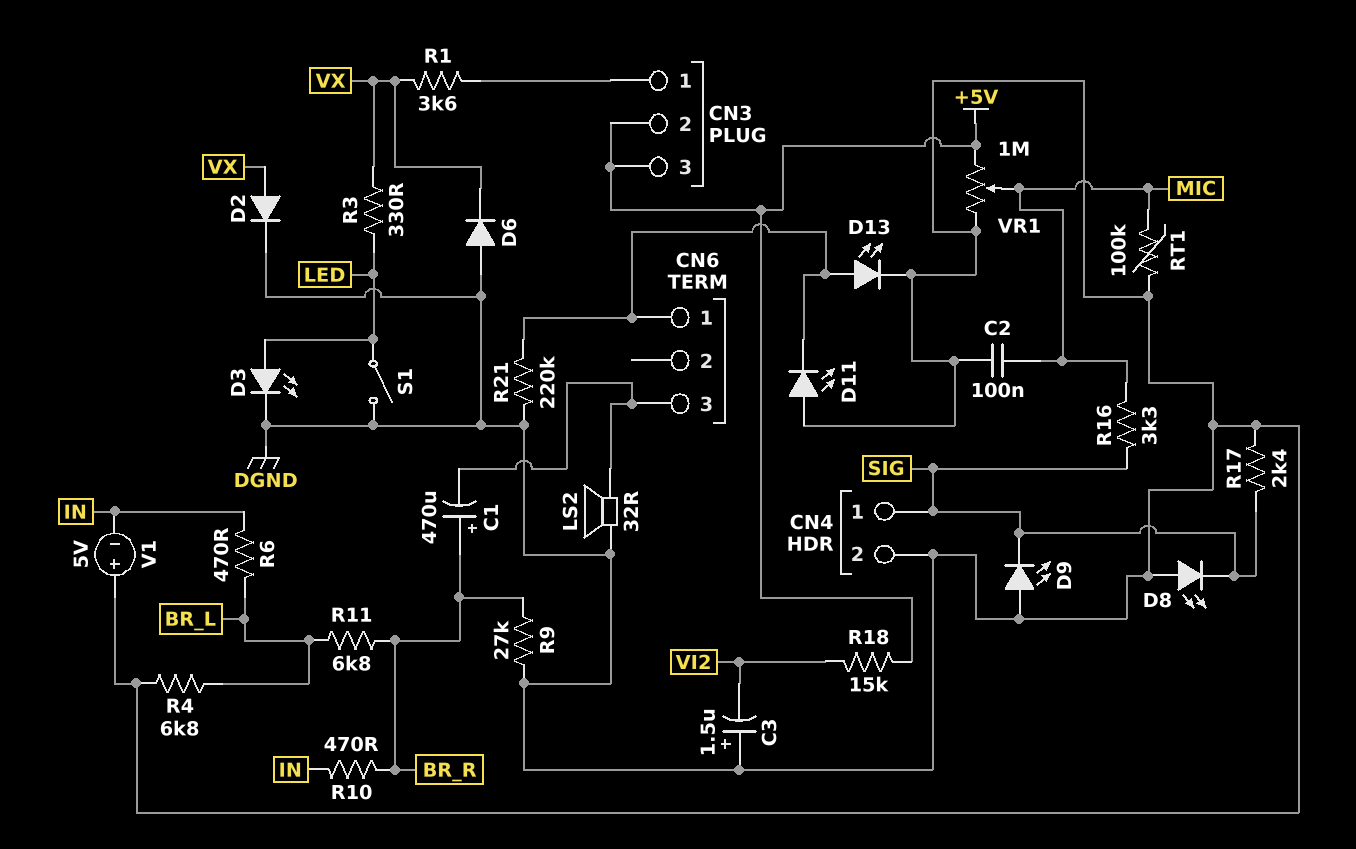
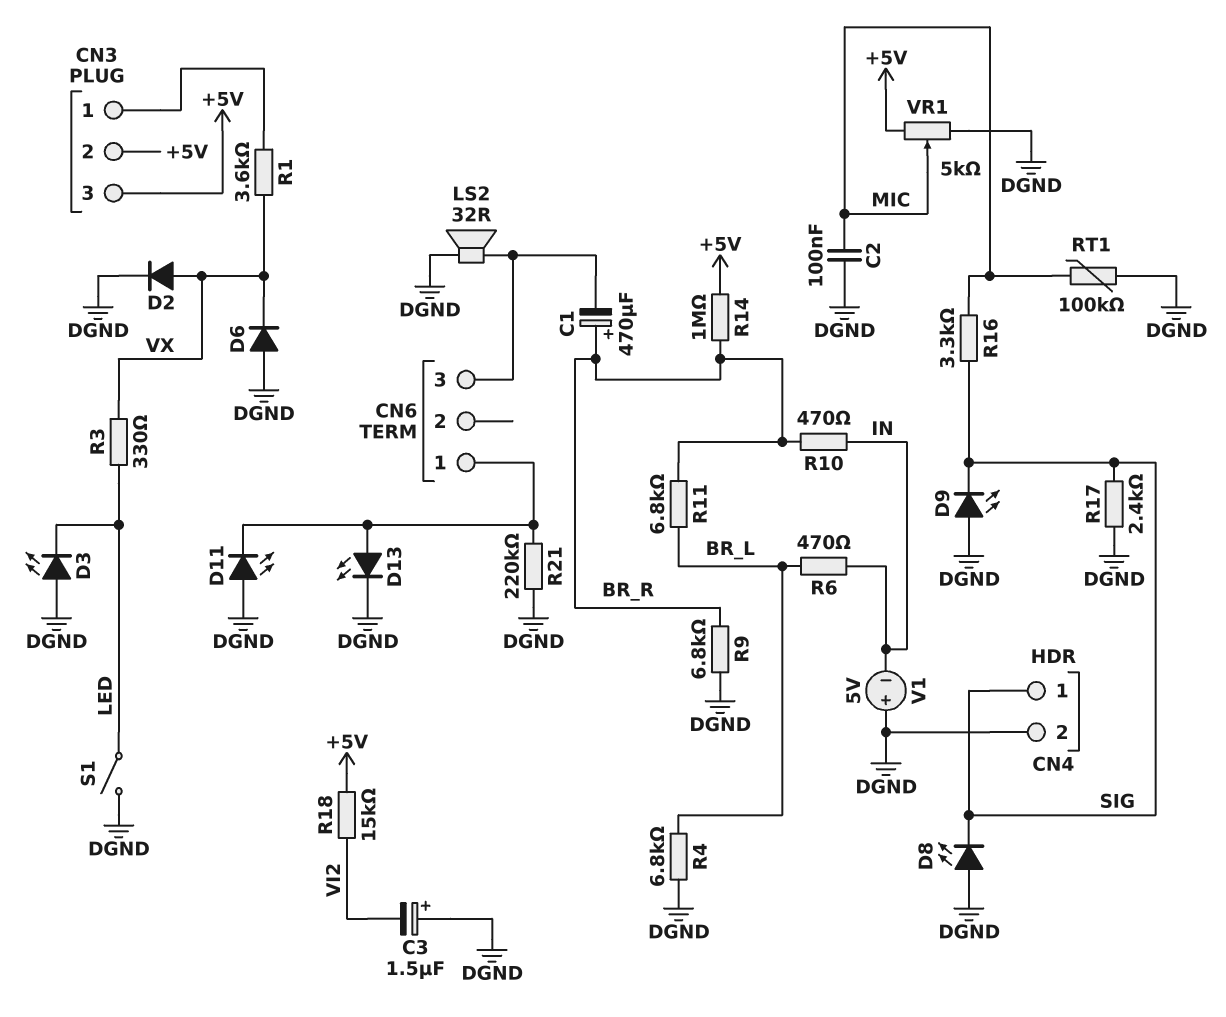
D3: LED (A LED, K DGND) -> LED (A DGND, K LED)
R9: 27k (BR_R, DGND) -> 6.8k (BR_R, DGND)
R14: none -> 1M (+5V, BR_R)
VR1: 1M (+5V, DGND, wiper MIC) -> 5k (+5V, DGND, wiper MIC)

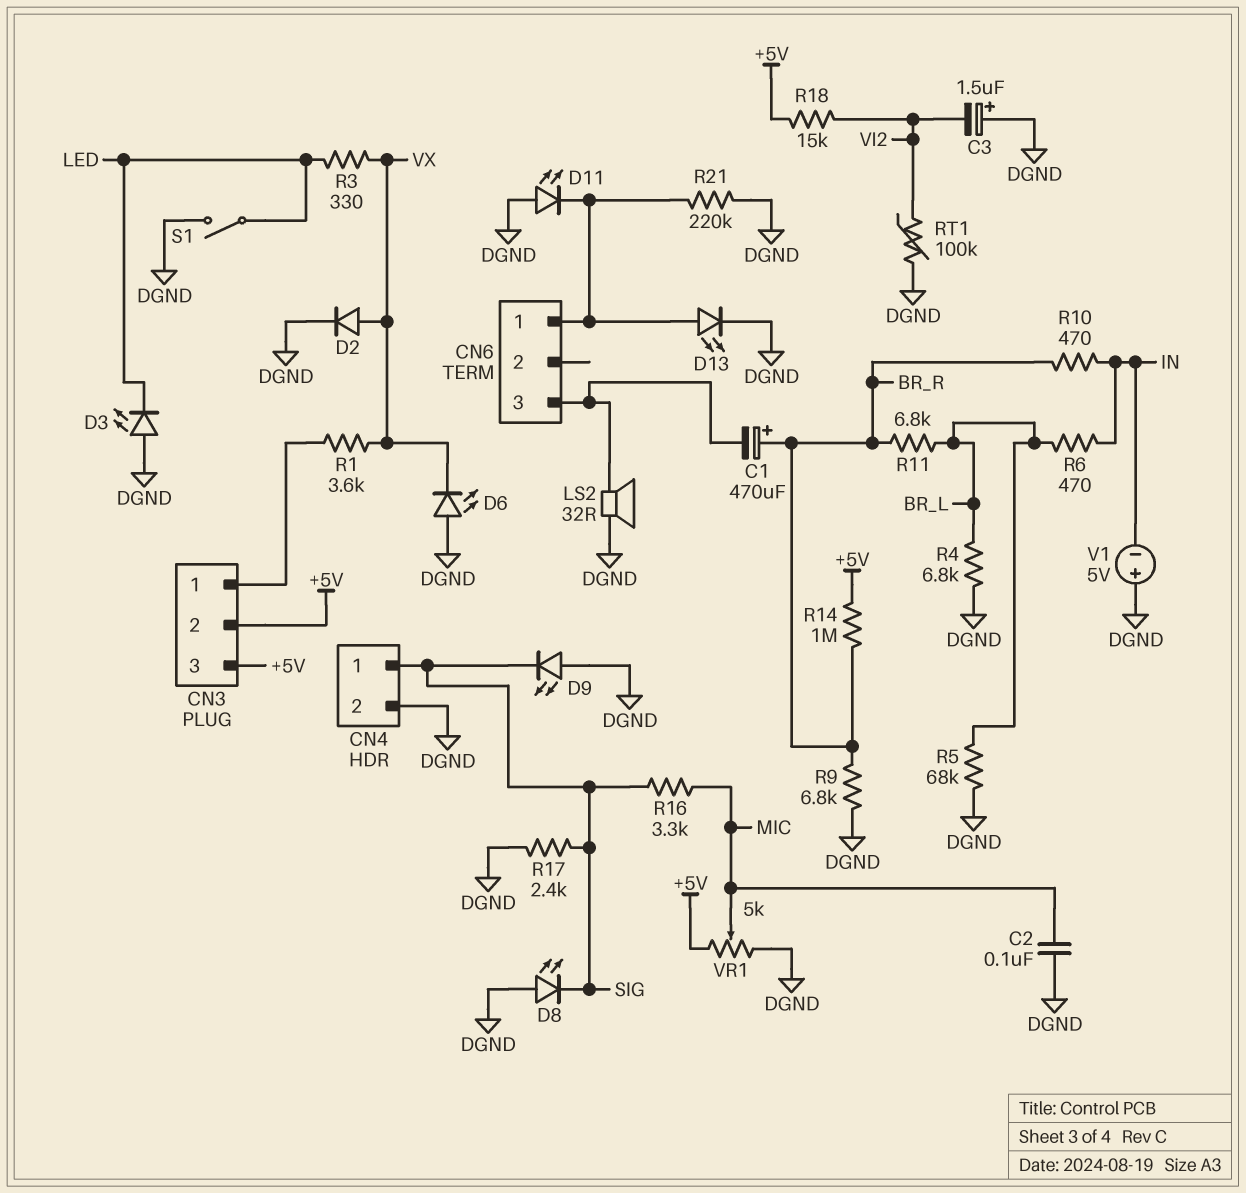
D6: diode (A DGND, K VX) -> LED (A DGND, K VX)
R5: none -> 68k (BR_L, DGND)
RT1: 100k (DGND, MIC) -> 100k (DGND, VI2)

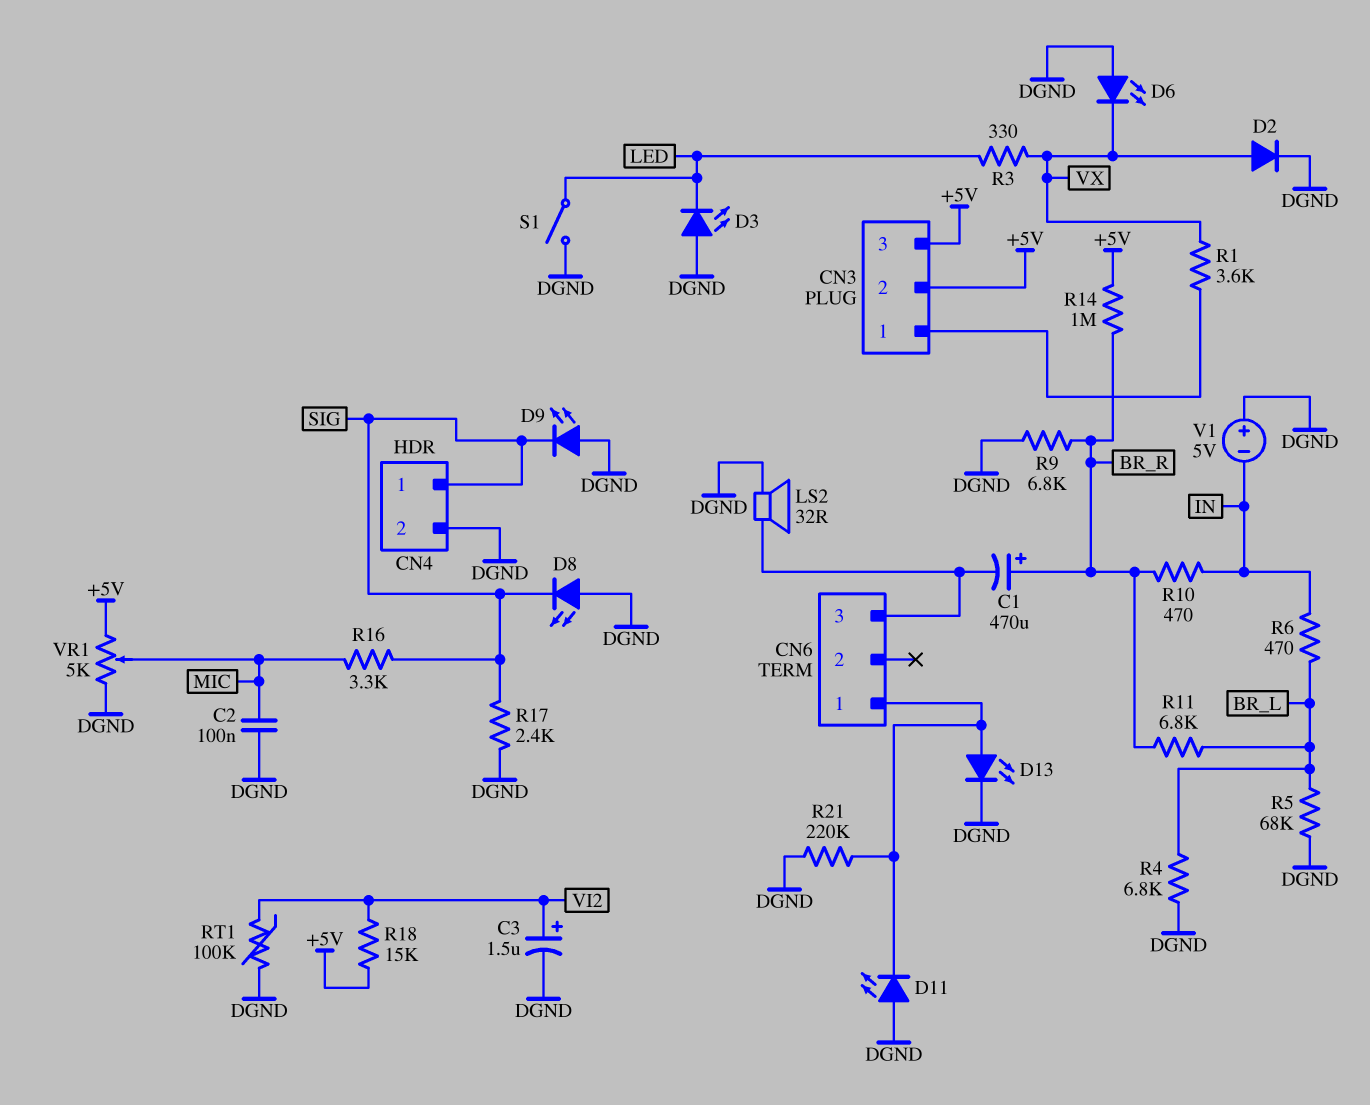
C3: 1.5uF (plus DGND, minus VI2) -> 1.5uF (plus VI2, minus DGND)

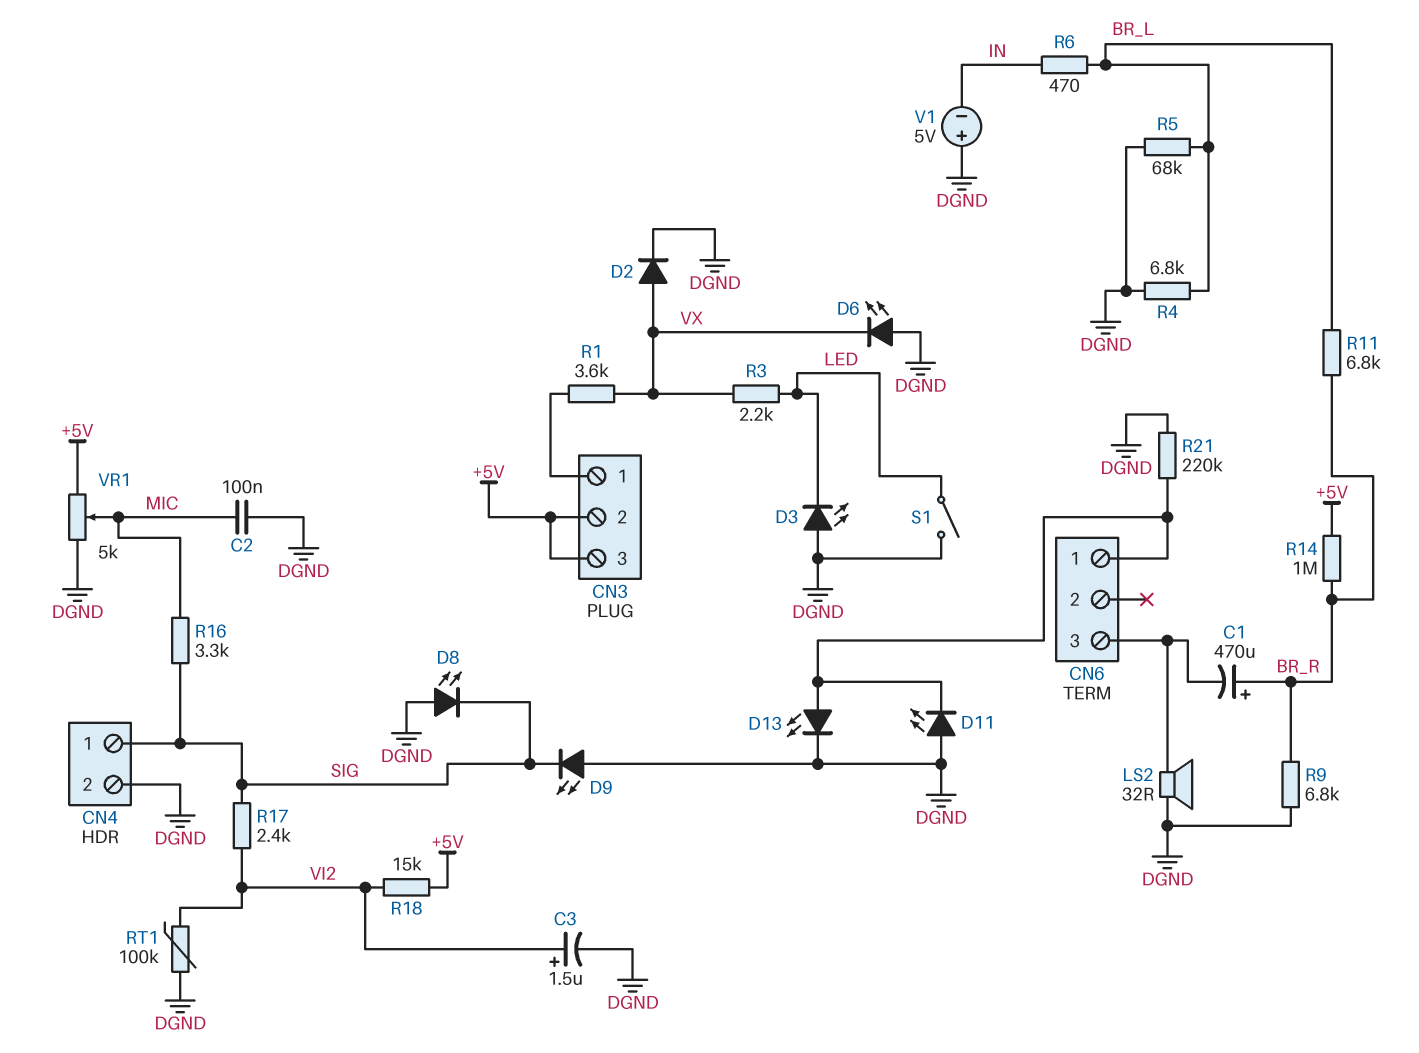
R3: 330 (LED, VX) -> 2.2k (LED, VX)
R10: 470 (BR_R, IN) -> none
R17: 2.4k (DGND, SIG) -> 2.4k (SIG, VI2)

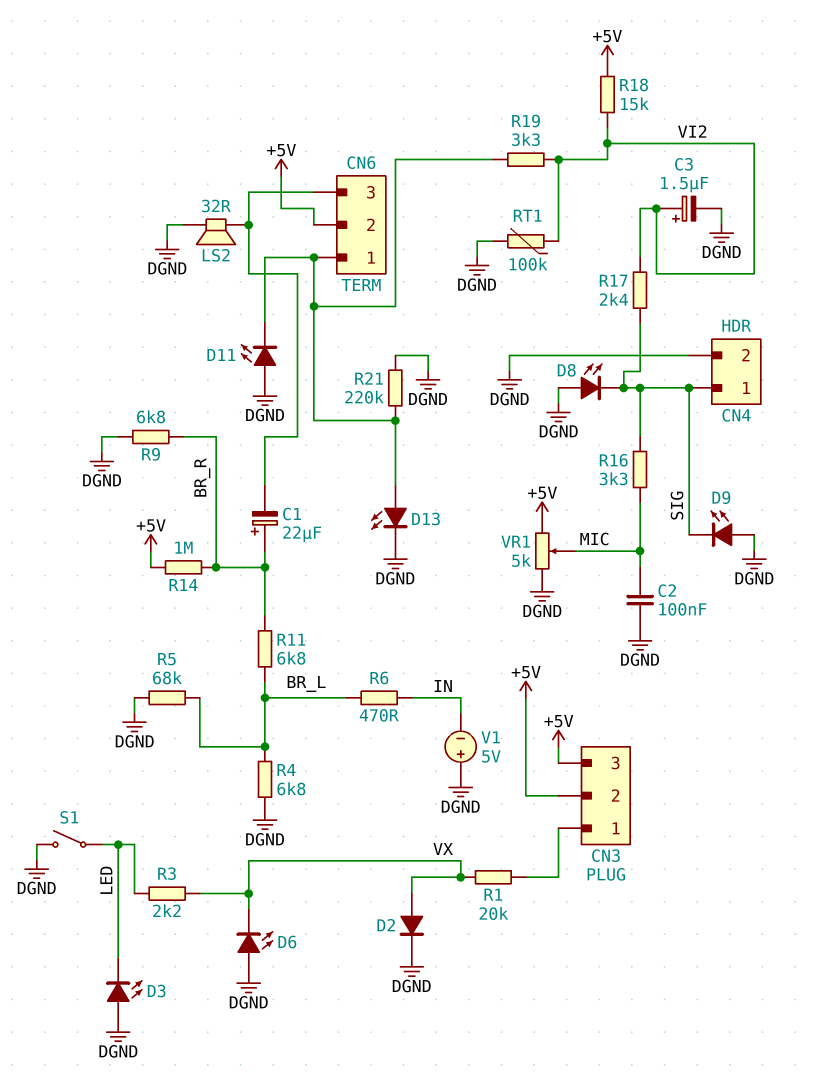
C1: 470uF (plus BR_R, minus CN6/3) -> 22uF (plus BR_R, minus CN6/3)
CN6 pin 2: none -> +5V
R1: 3.6k (CN3/1, VX) -> 20k (CN3/1, VX)
R19: none -> 3.3k (CN6/1, VI2)

